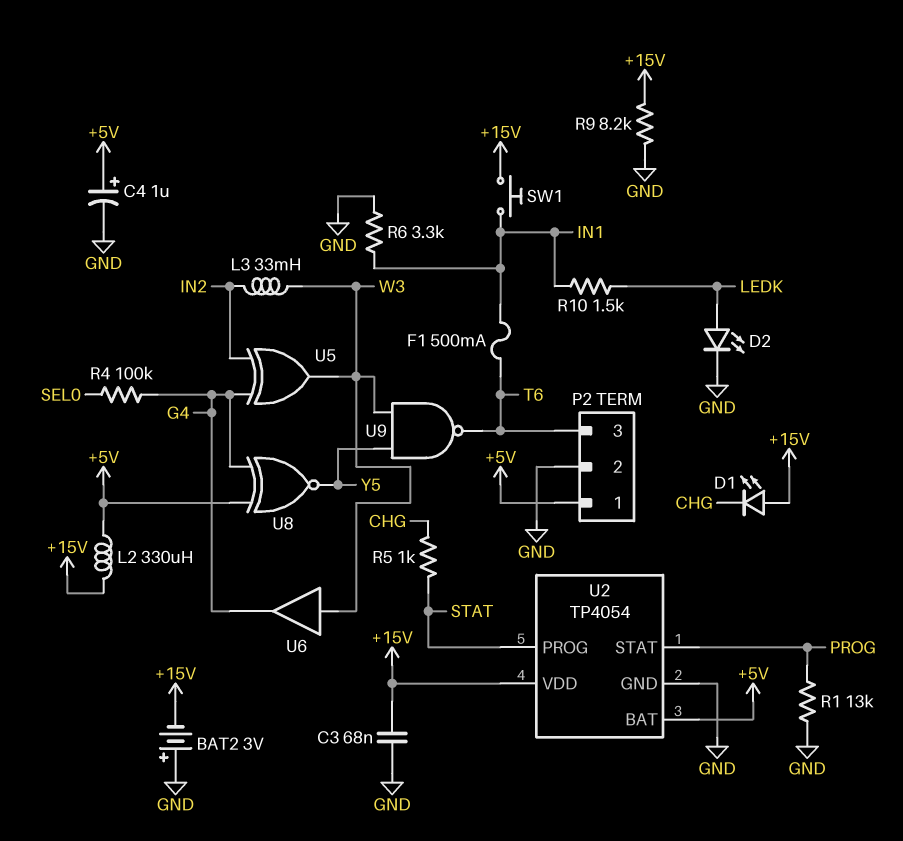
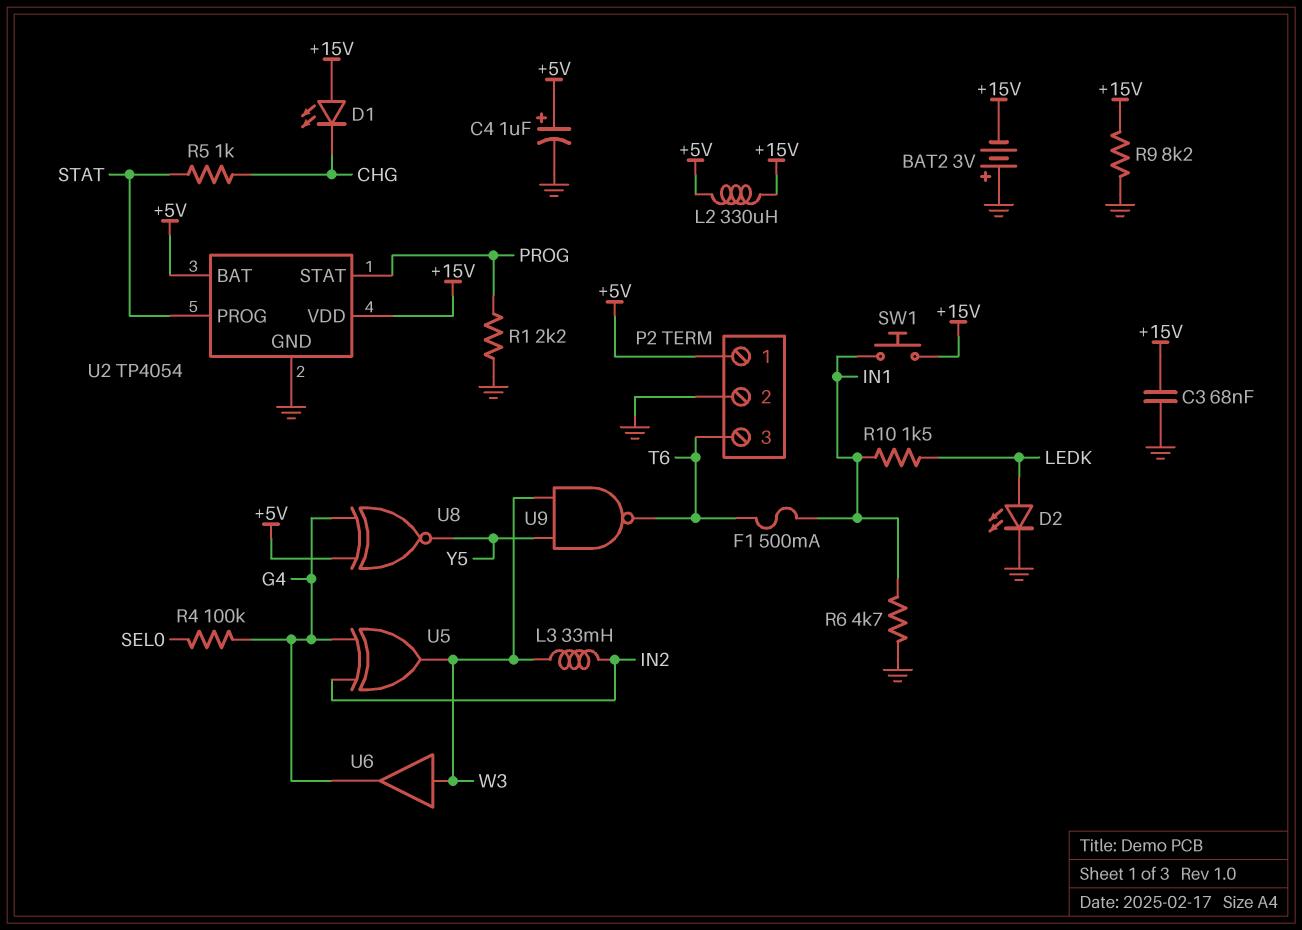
R1: 13k (GND, PROG) -> 2.2k (GND, PROG)
R6: 3.3k (GND, IN1) -> 4.7k (GND, IN1)

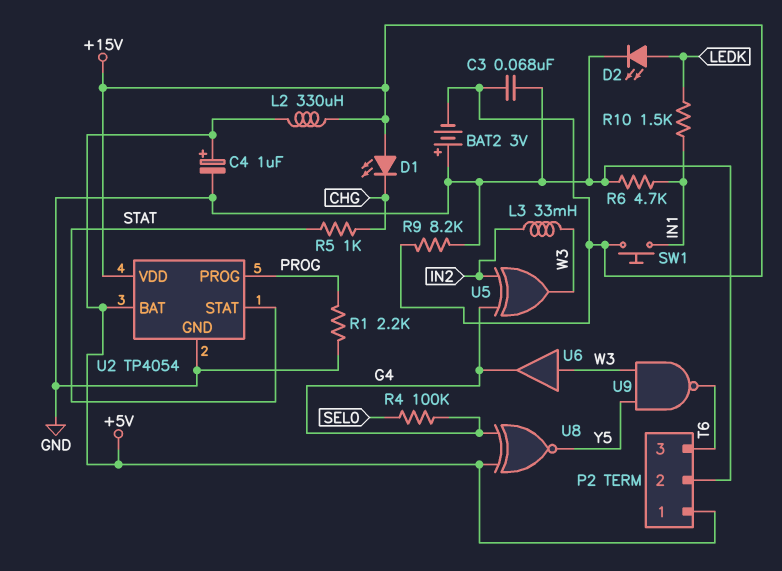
F1: 500mA (IN1, T6) -> none
U2 pin PROG: STAT -> PROG
U2 pin STAT: PROG -> STAT

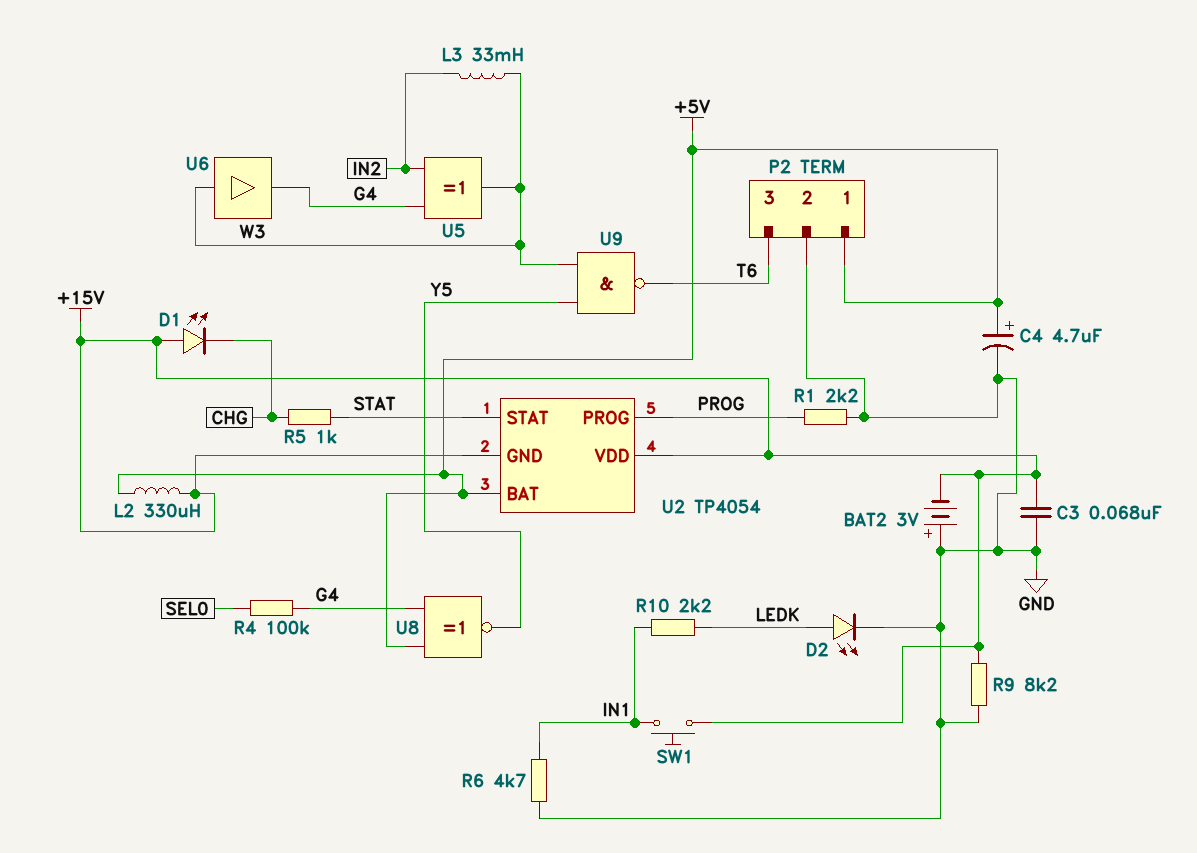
C4: 1uF (plus +5V, minus GND) -> 4.7uF (plus +5V, minus GND)
R10: 1.5k (IN1, LEDK) -> 2.2k (IN1, LEDK)
U2 pin GND: GND -> +15V

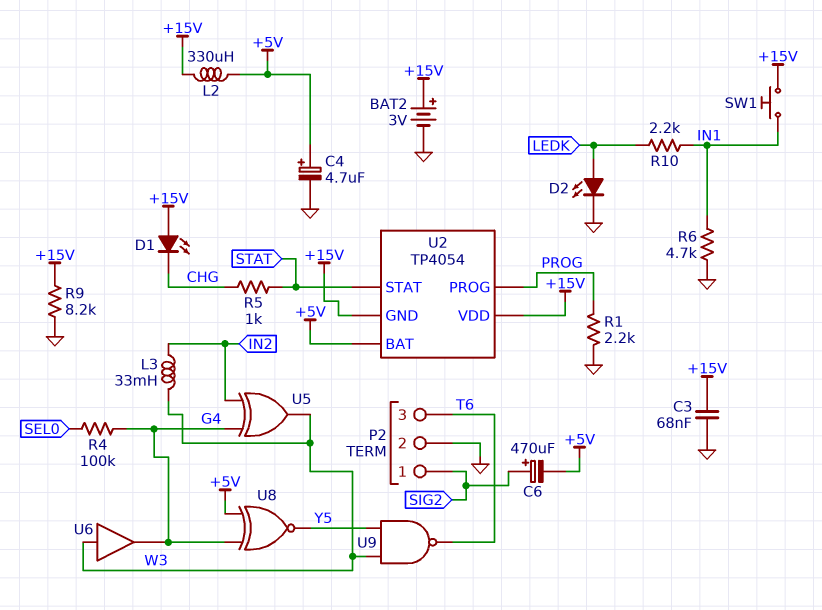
BAT2: 3V (plus GND, minus +15V) -> 3V (plus +15V, minus GND)
C6: none -> 470uF (plus SIG2, minus +5V)
P2 pin 1: +5V -> SIG2

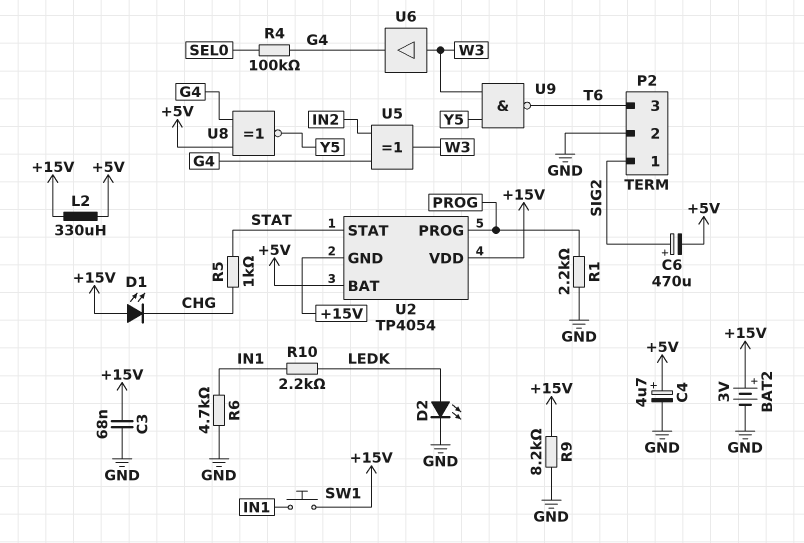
L3: 33mH (IN2, W3) -> none

